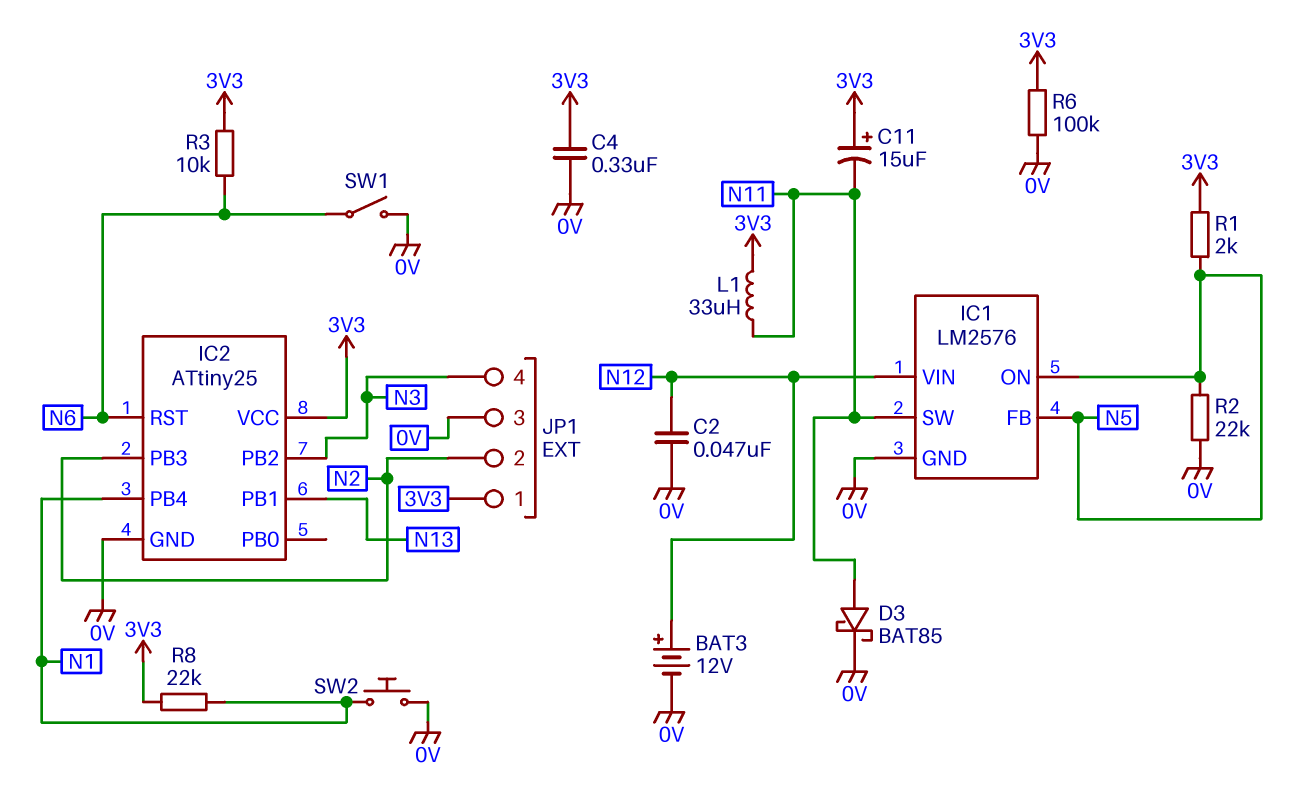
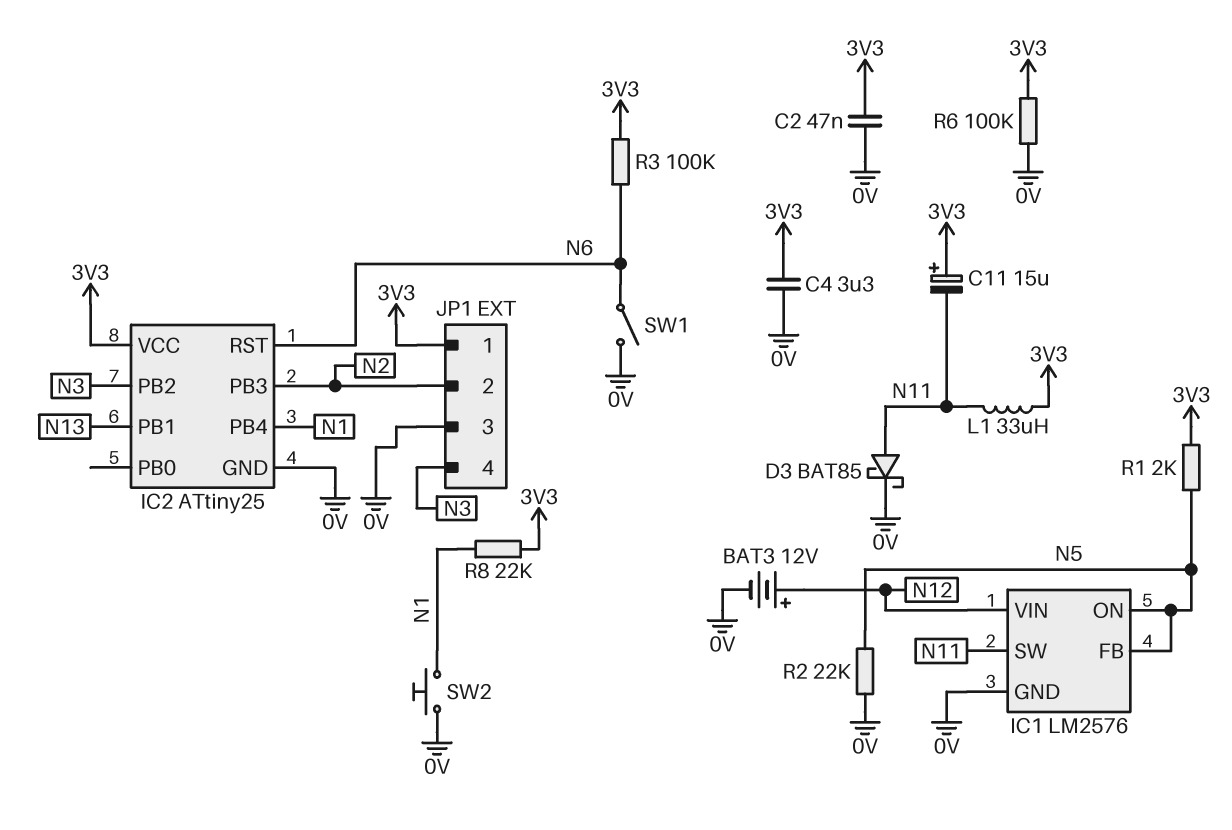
C2: 47nF (0V, N12) -> 47nF (0V, 3V3)
C4: 330nF (0V, 3V3) -> 3.3uF (0V, 3V3)
R3: 10k (3V3, N6) -> 100k (3V3, N6)

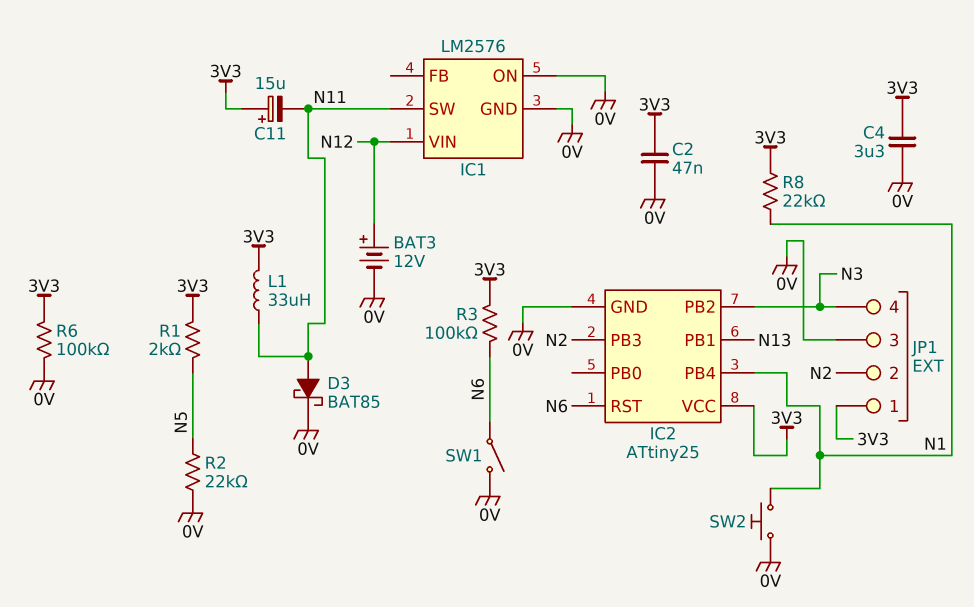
IC1 pin FB: N5 -> none
IC1 pin ON: N5 -> 0V

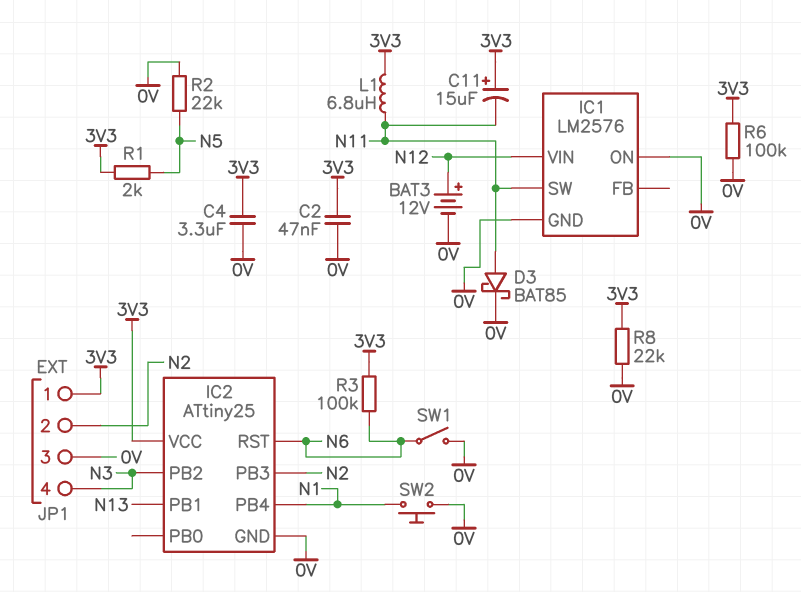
L1: 33uH (3V3, N11) -> 6.8uH (3V3, N11)
R8: 22k (3V3, N1) -> 22k (0V, 3V3)

